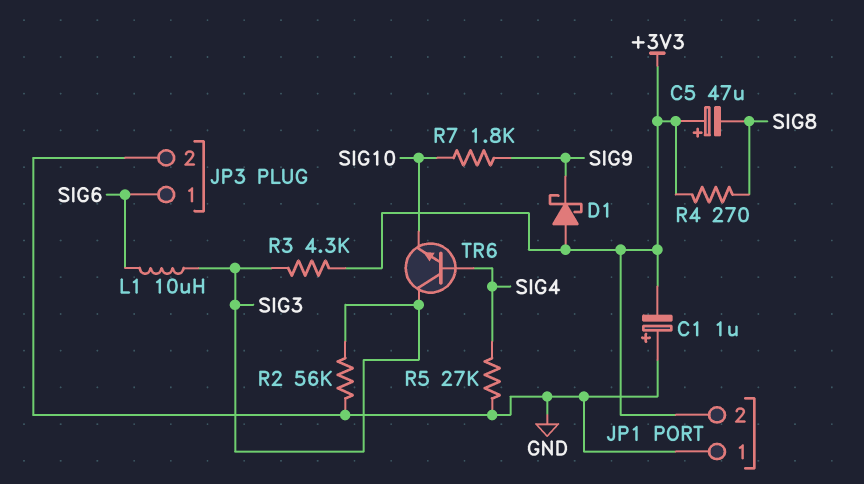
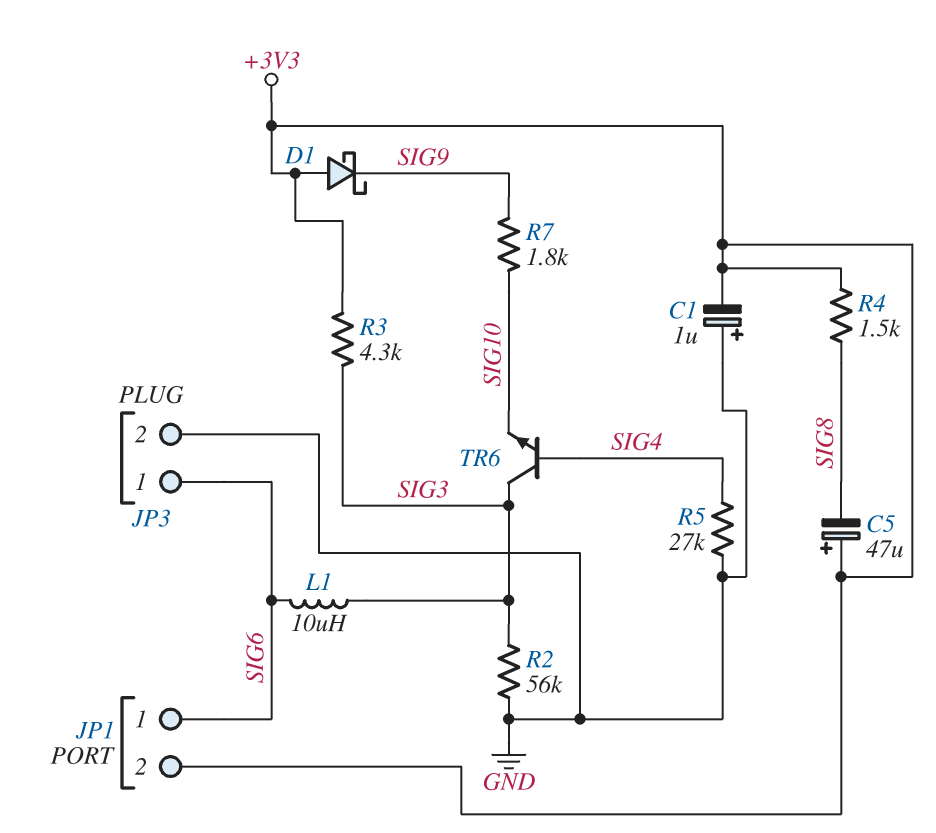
JP1 pin 1: GND -> SIG6
R4: 270 (+3V3, SIG8) -> 1.5k (+3V3, SIG8)

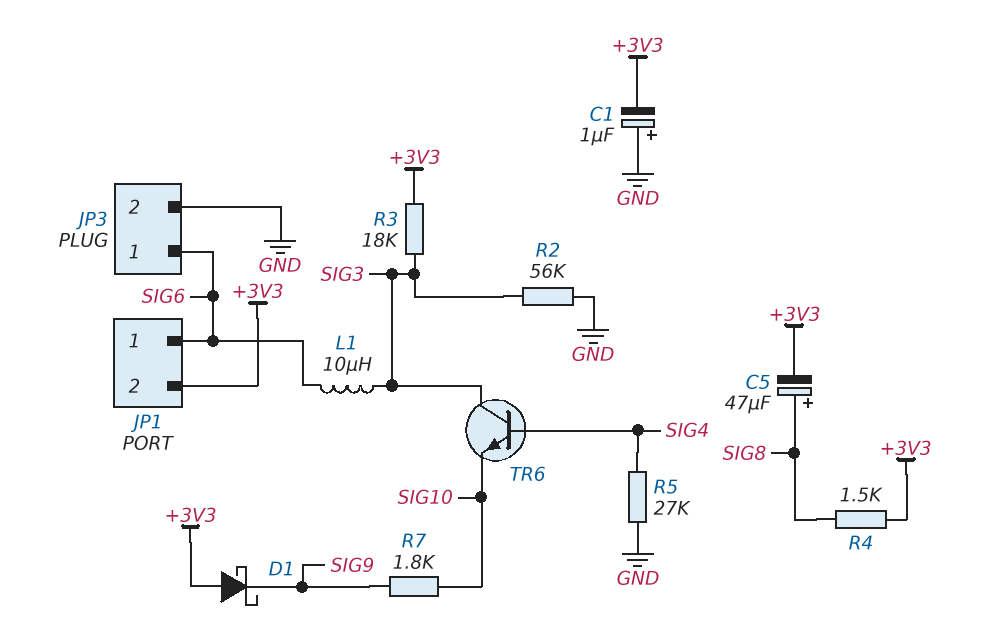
C5: 47uF (plus +3V3, minus SIG8) -> 47uF (plus SIG8, minus +3V3)
R3: 4.3k (+3V3, SIG3) -> 18k (+3V3, SIG3)

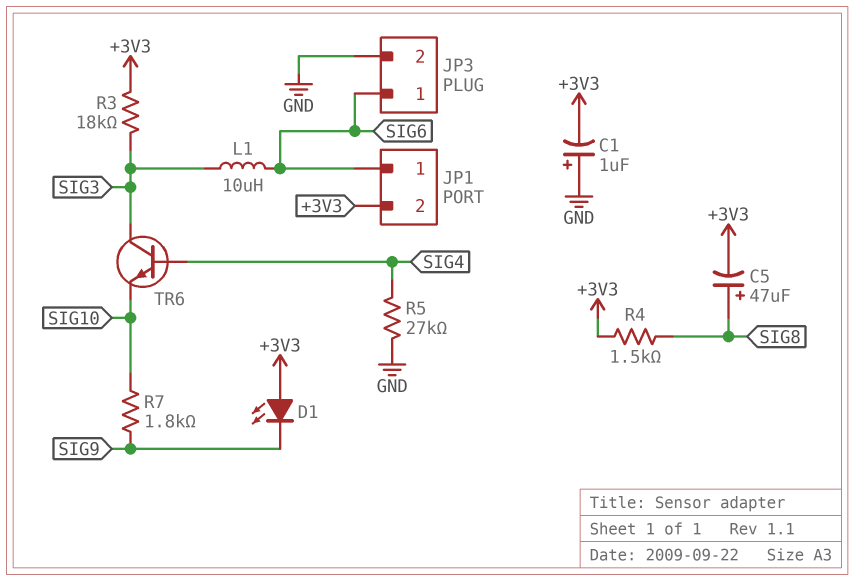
D1: schottky (A +3V3, K SIG9) -> LED (A +3V3, K SIG9)
R2: 56k (GND, SIG3) -> none

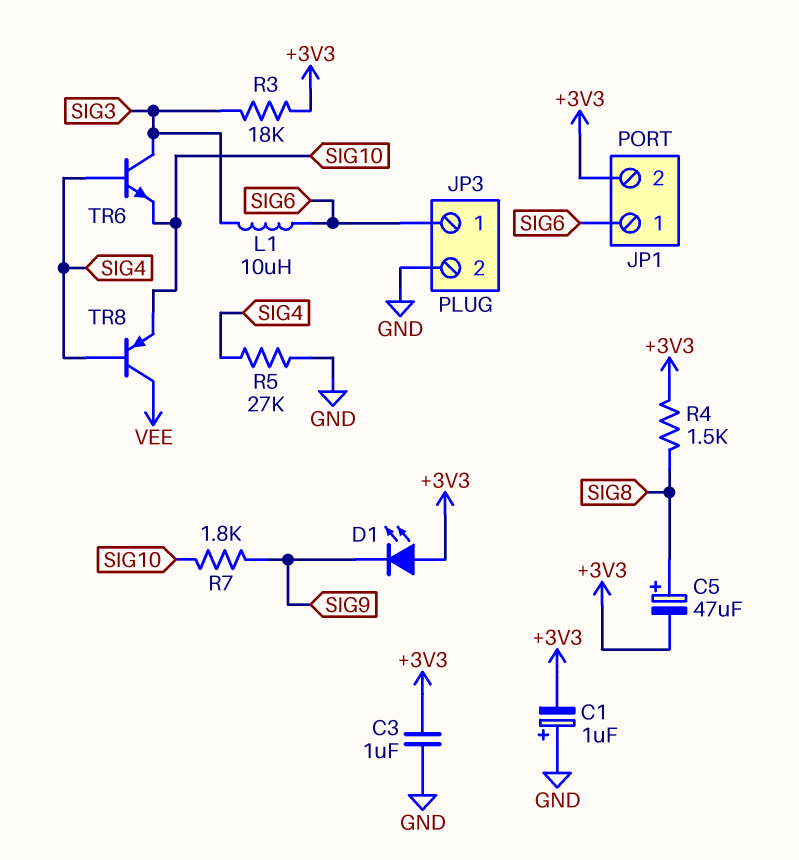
C3: none -> 1uF (+3V3, GND)
TR8: none -> PNP (B SIG4, C VEE, E SIG10)

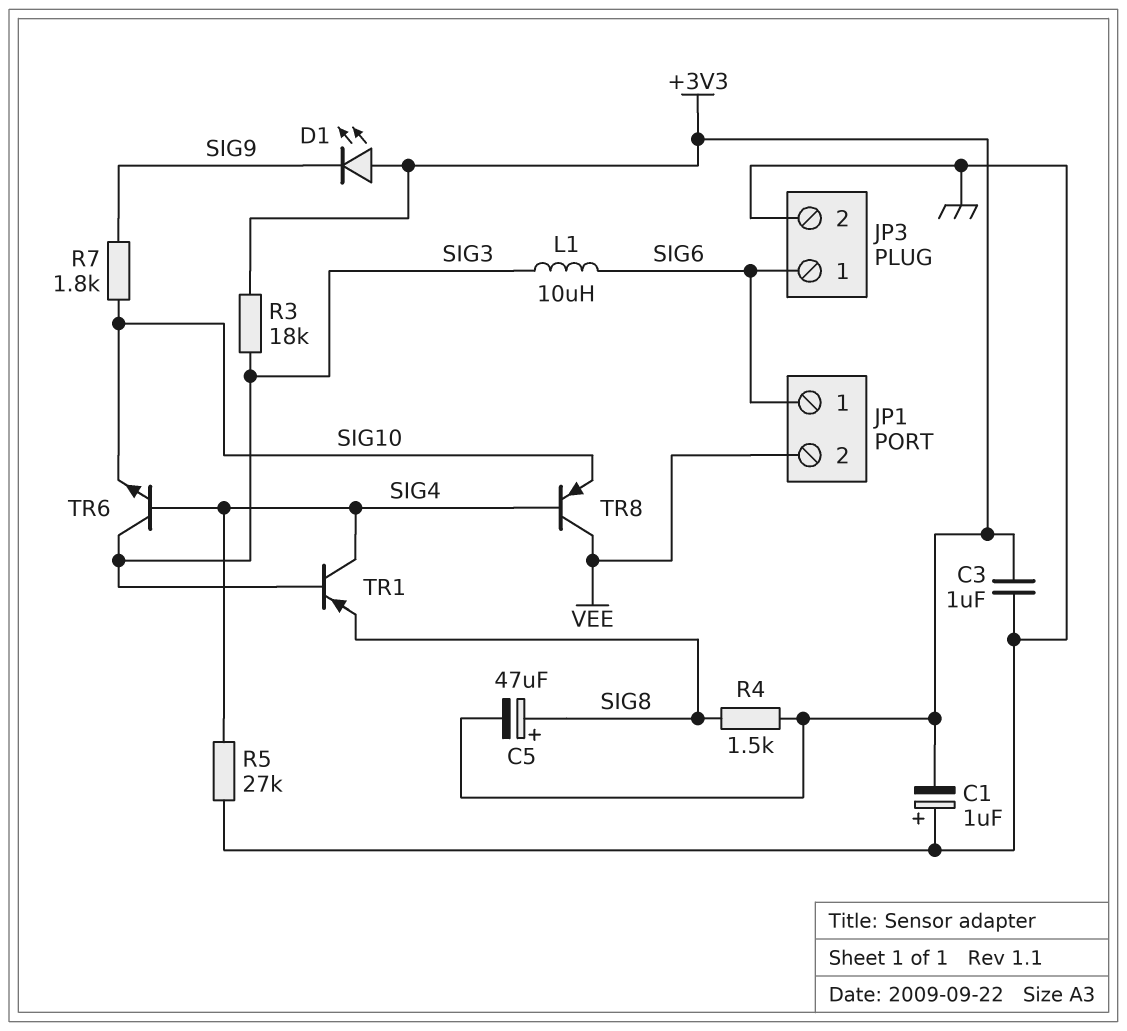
JP1 pin 2: +3V3 -> VEE
TR1: none -> PNP (B SIG3, C SIG4, E SIG8)

